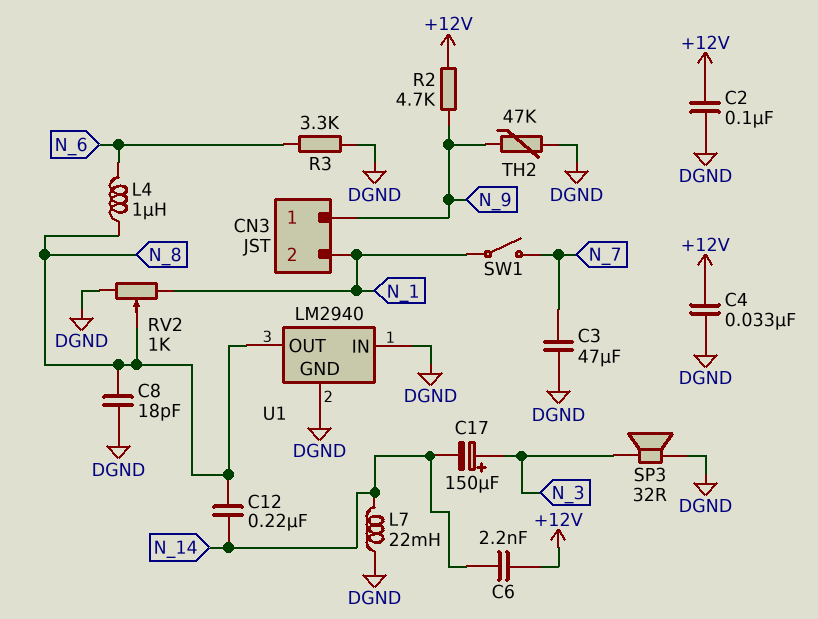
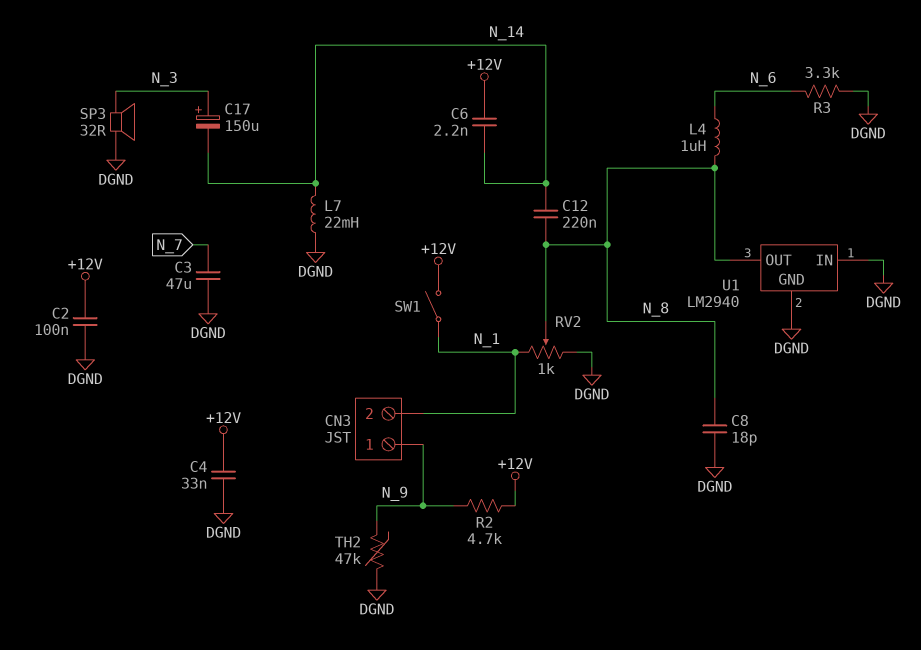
SW1: switch (N_1, N_7) -> switch (+12V, N_1)

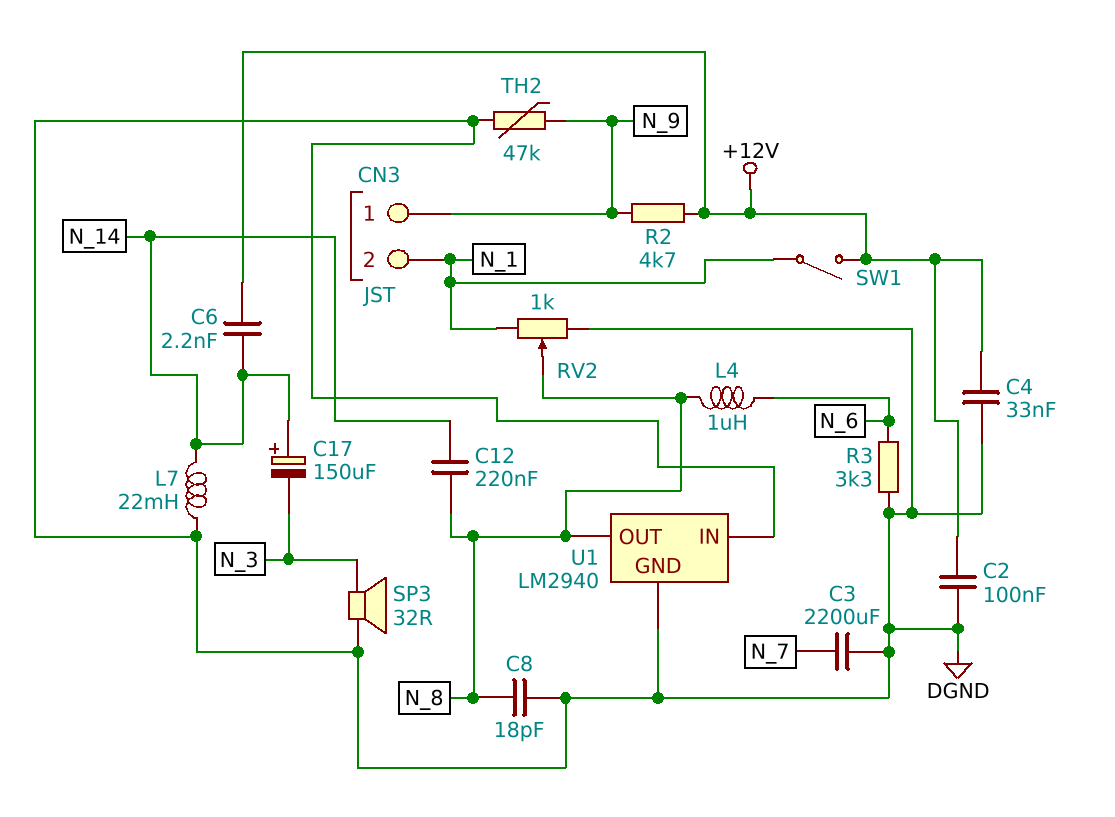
C3: 47uF (DGND, N_7) -> 2200uF (DGND, N_7)
C17: 150uF (plus N_3, minus N_14) -> 150uF (plus N_14, minus N_3)

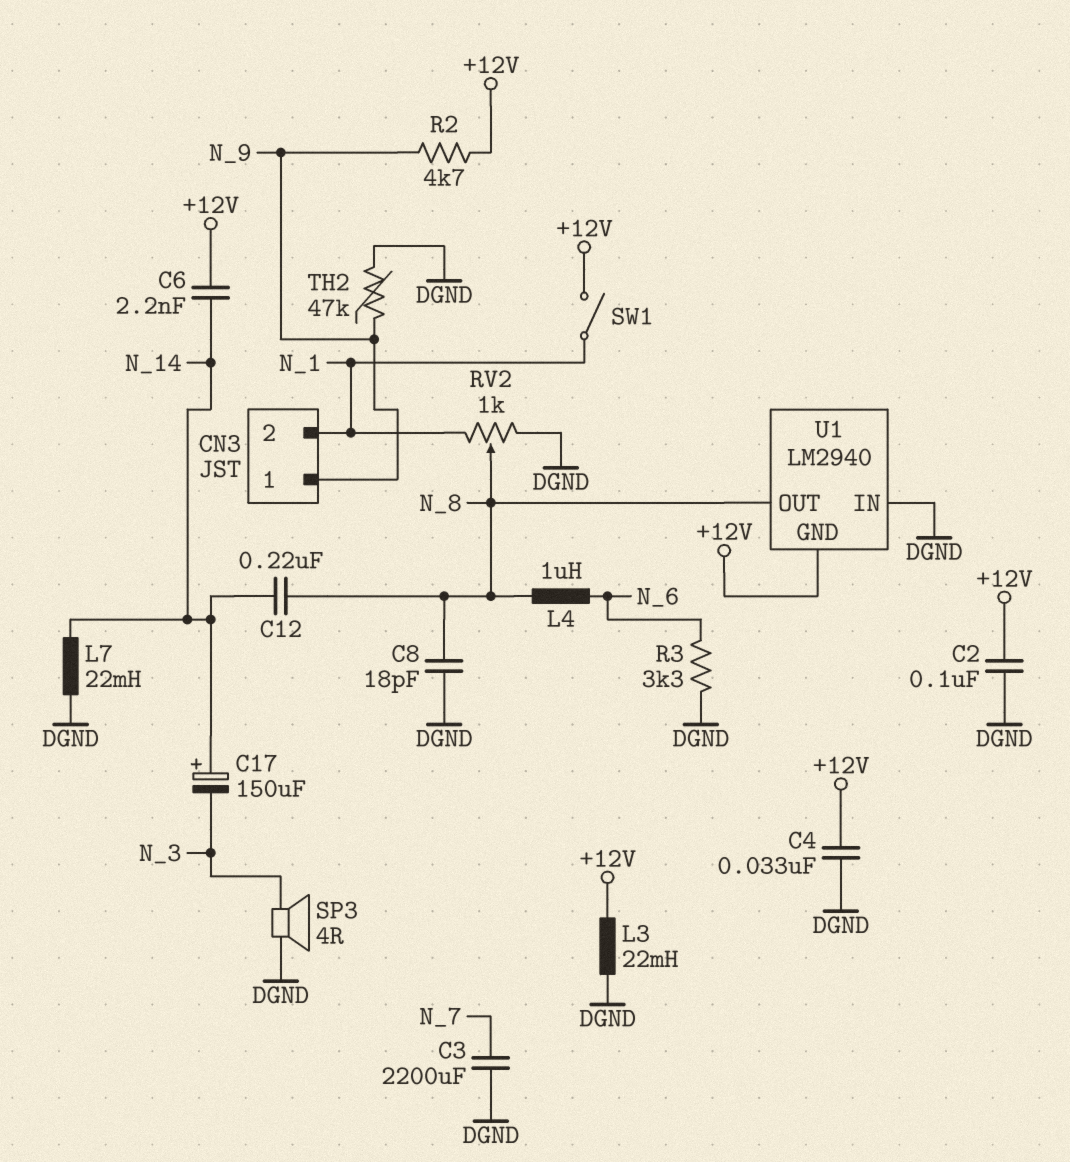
L3: none -> 22mH (+12V, DGND)
SP3: speaker 32R (DGND, N_3) -> speaker 4R (DGND, N_3)
U1 pin GND: DGND -> +12V

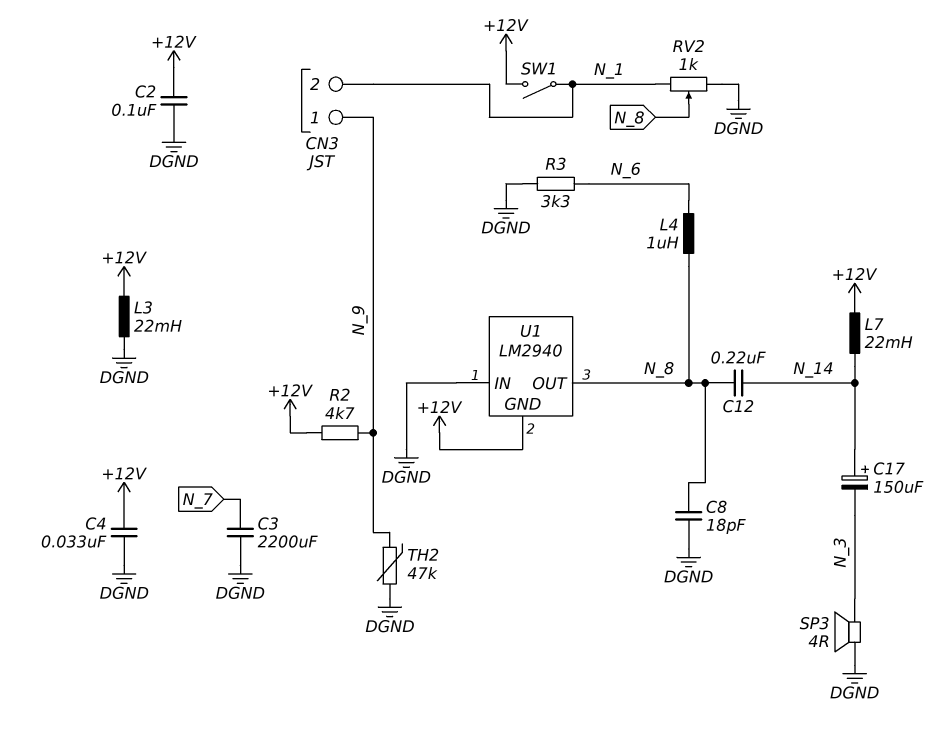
C6: 2.2nF (+12V, N_14) -> none
L7: 22mH (DGND, N_14) -> 22mH (+12V, N_14)

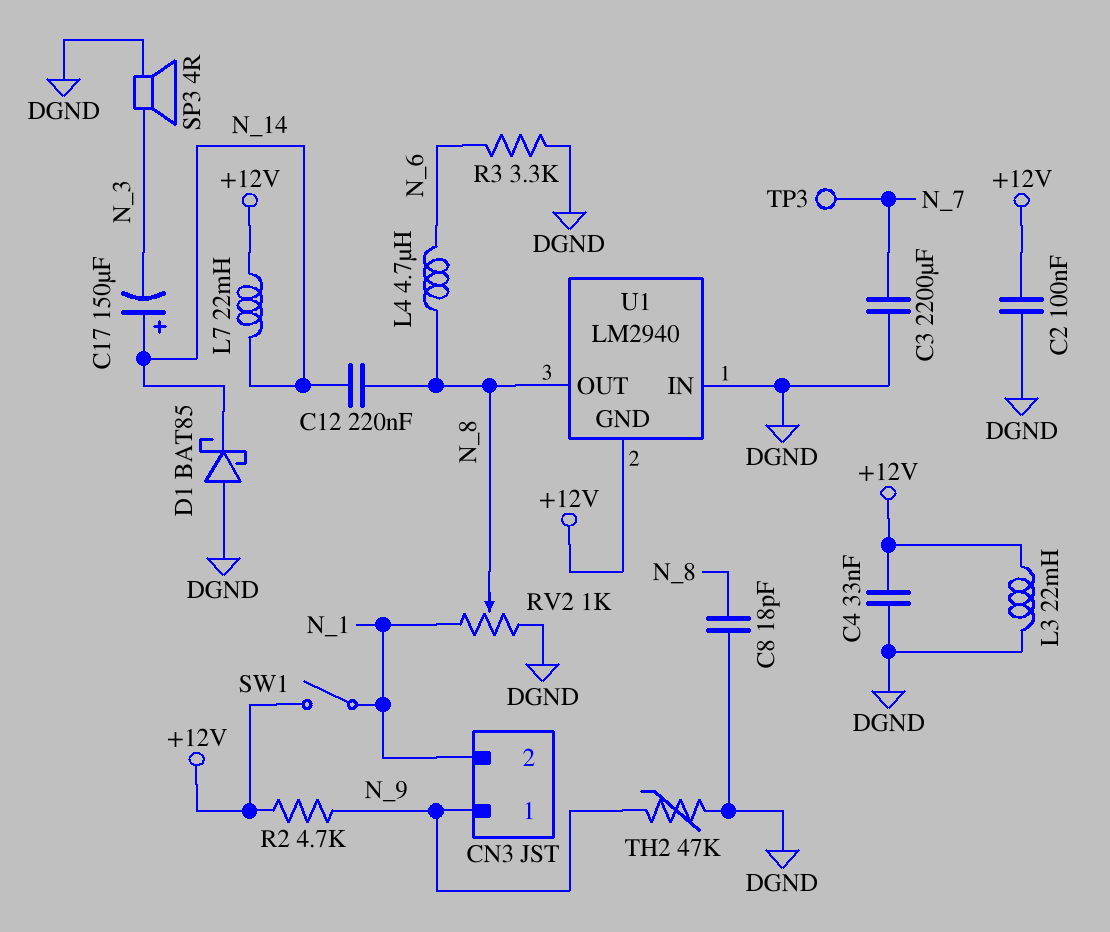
D1: none -> schottky BAT85 (A DGND, K N_14)
L4: 1uH (N_6, N_8) -> 4.7uH (N_6, N_8)
TP3: none -> test point (N_7)

